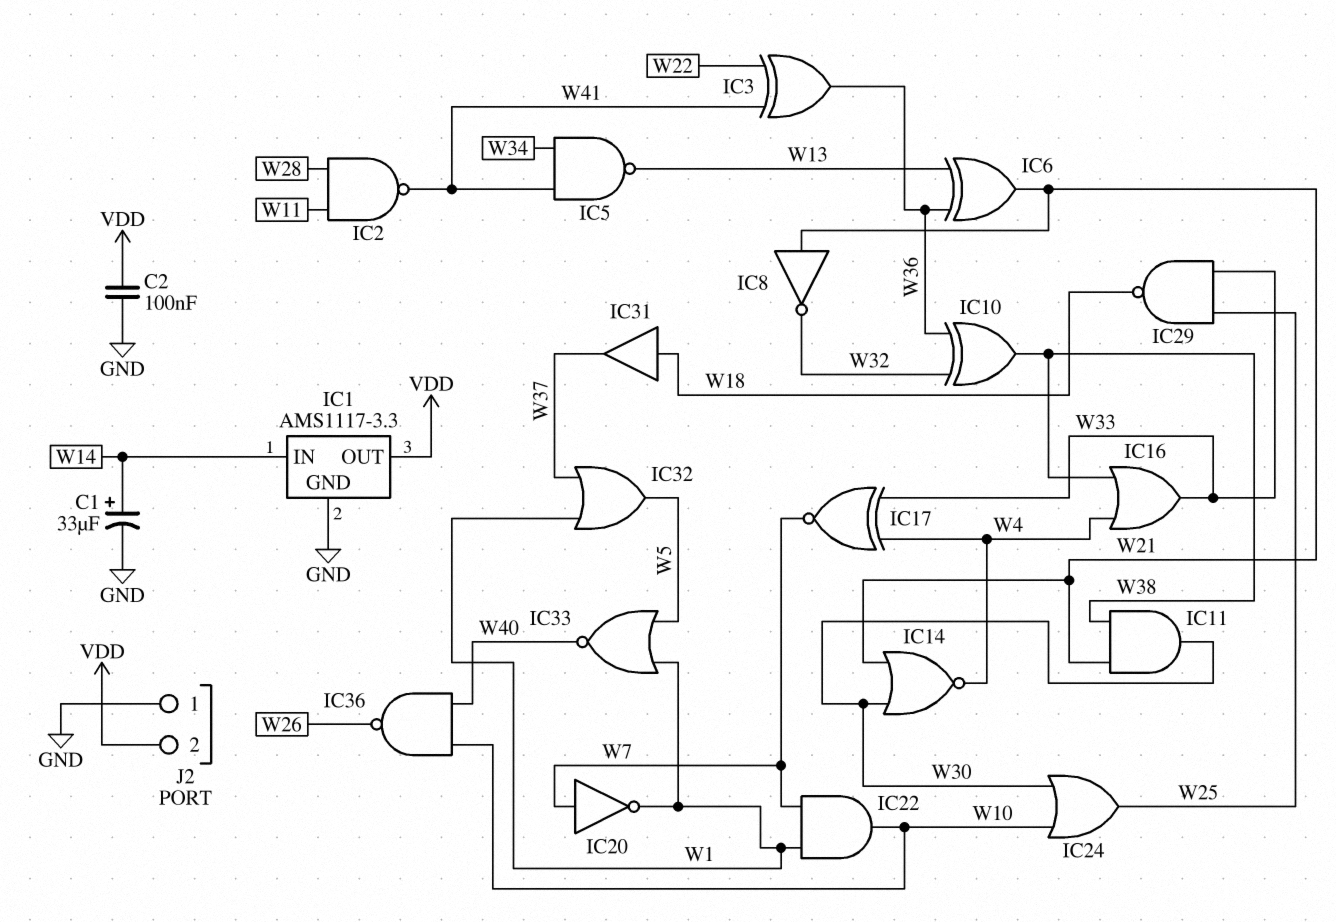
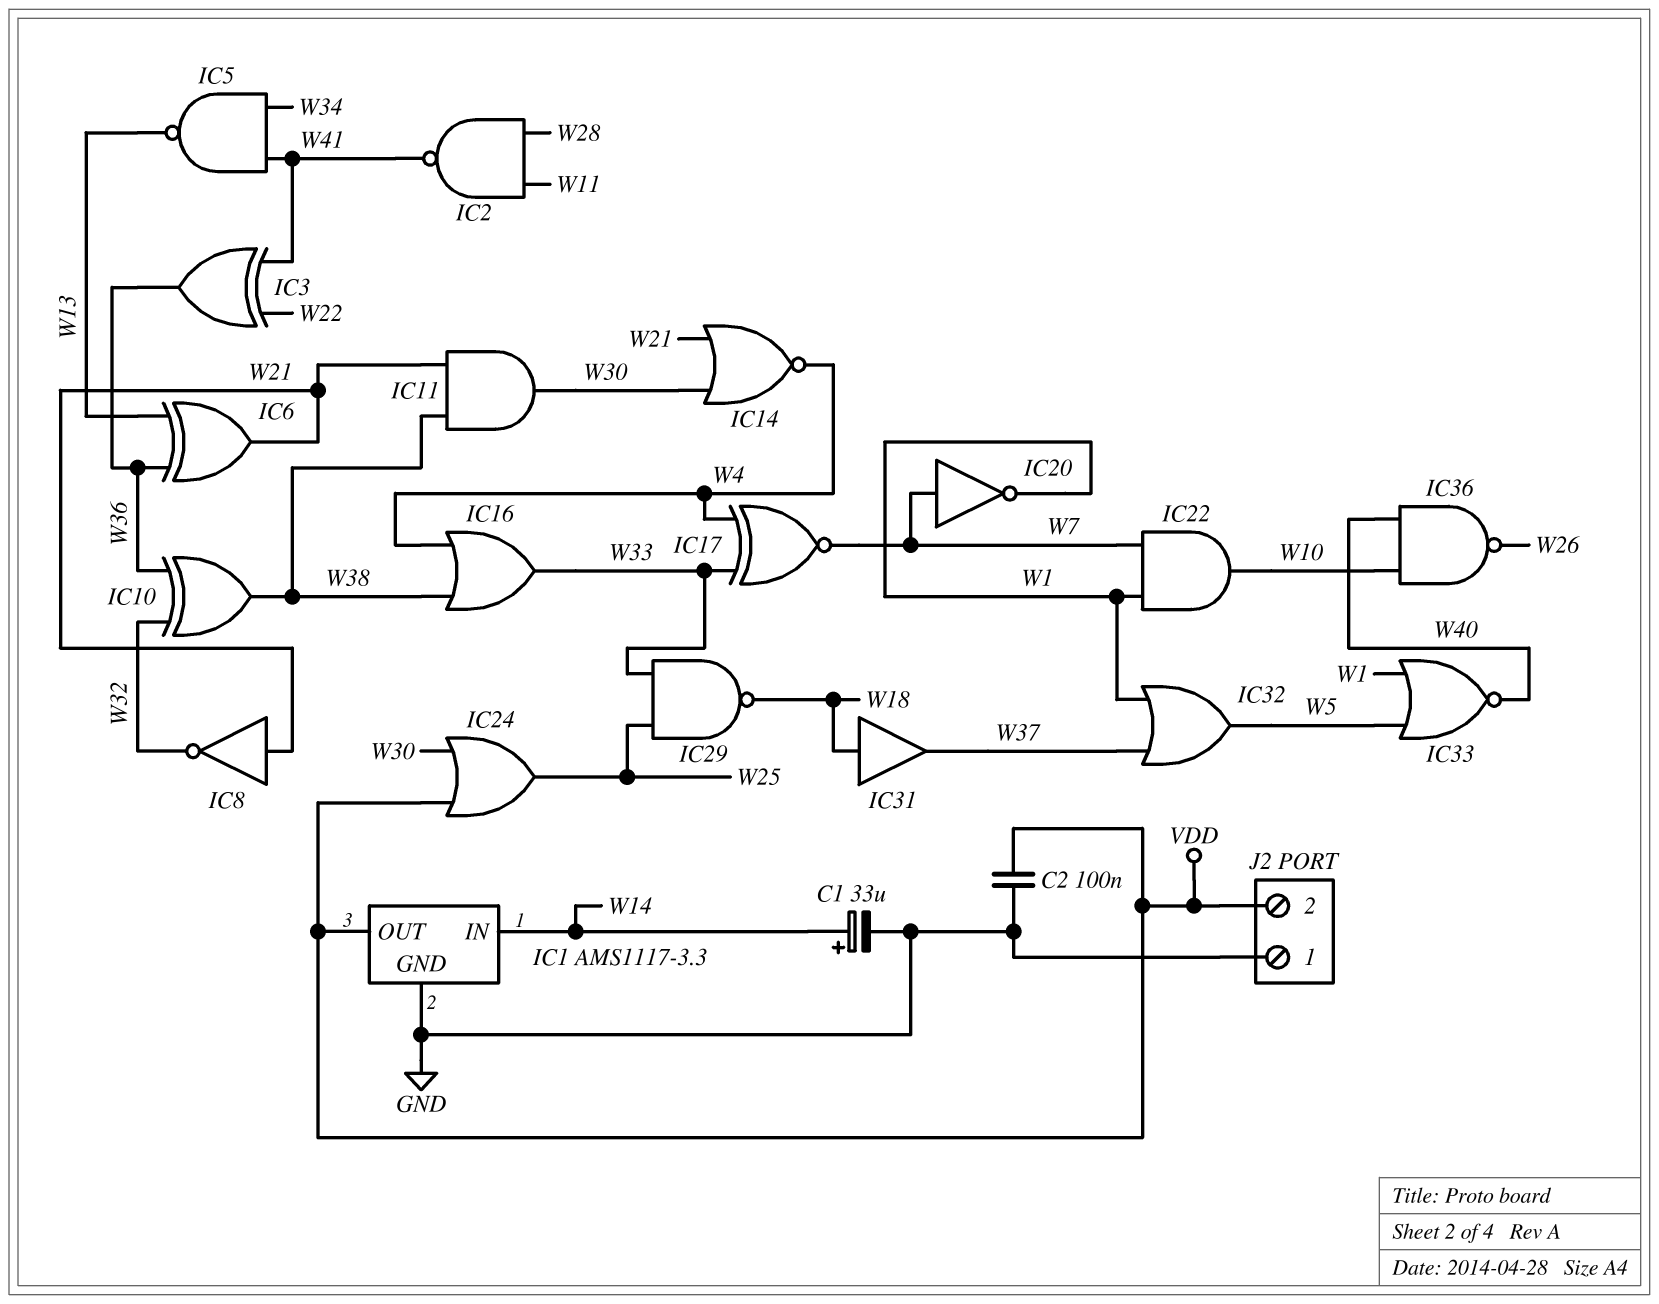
IC24: OR (in W10, in W30, out W25) -> OR (in VDD, in W30, out W25)

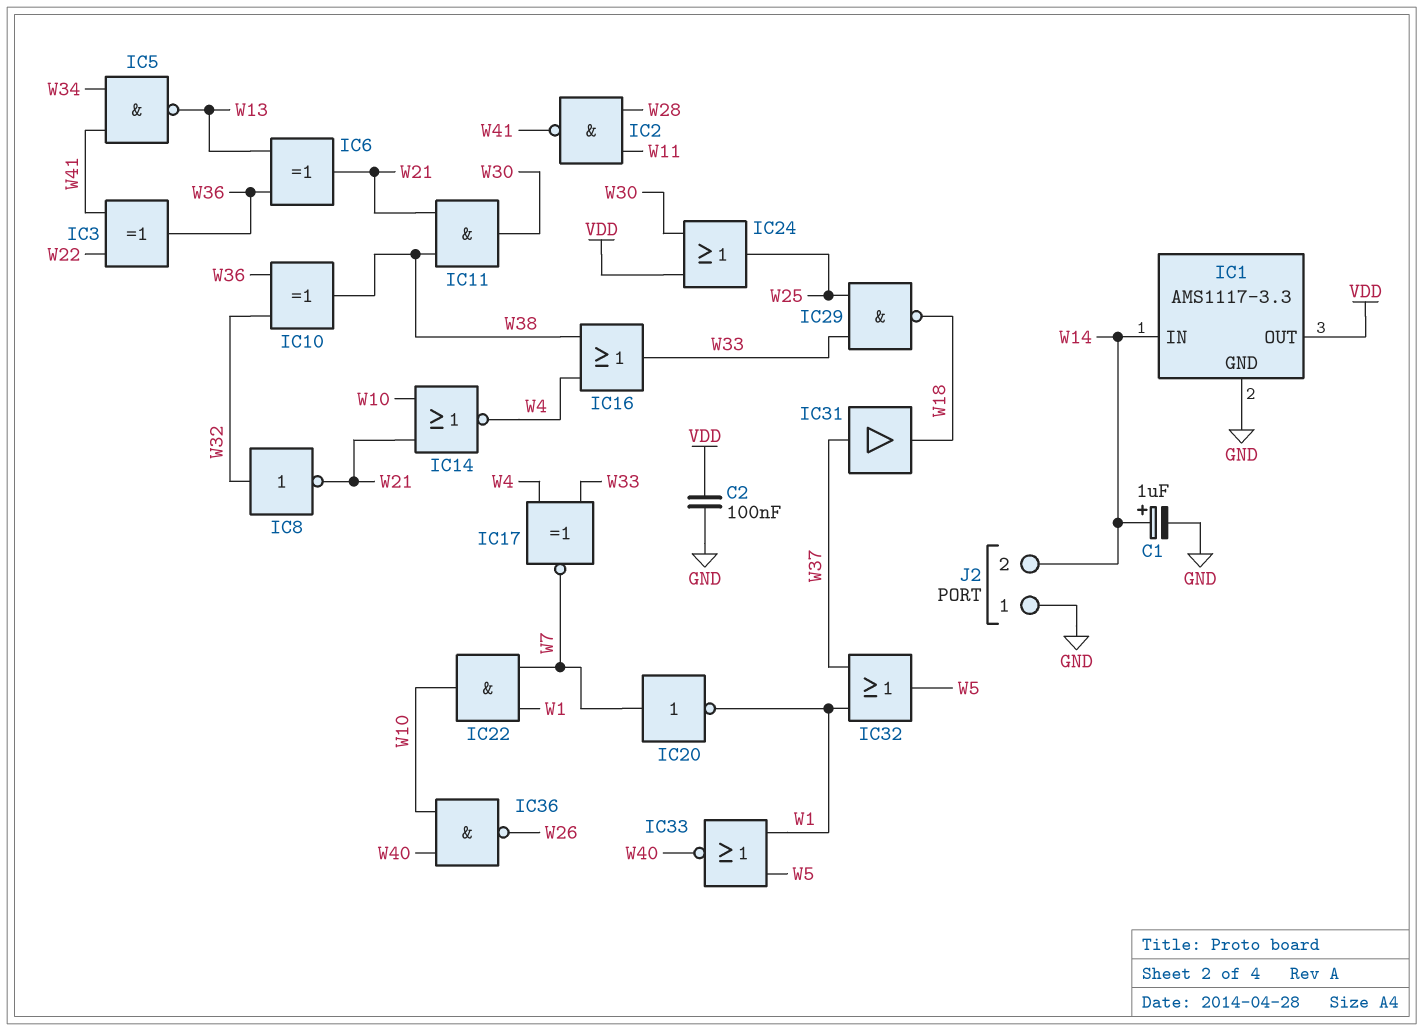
C1: 33uF (plus W14, minus GND) -> 1uF (plus W14, minus GND)
IC8: NOT (in W21, out W32) -> NOT (in W32, out W21)
IC14: NOR (in W21, in W30, out W4) -> NOR (in W10, in W21, out W4)
IC31: buffer (in W18, out W37) -> buffer (in W37, out W18)
J2 pin 2: VDD -> W14

